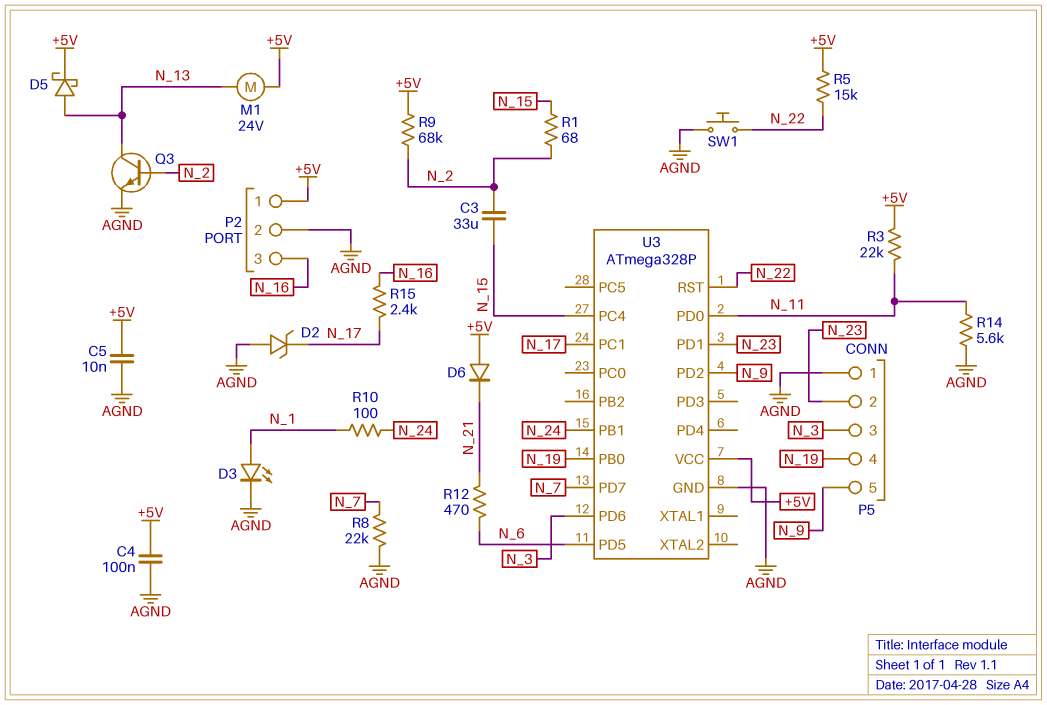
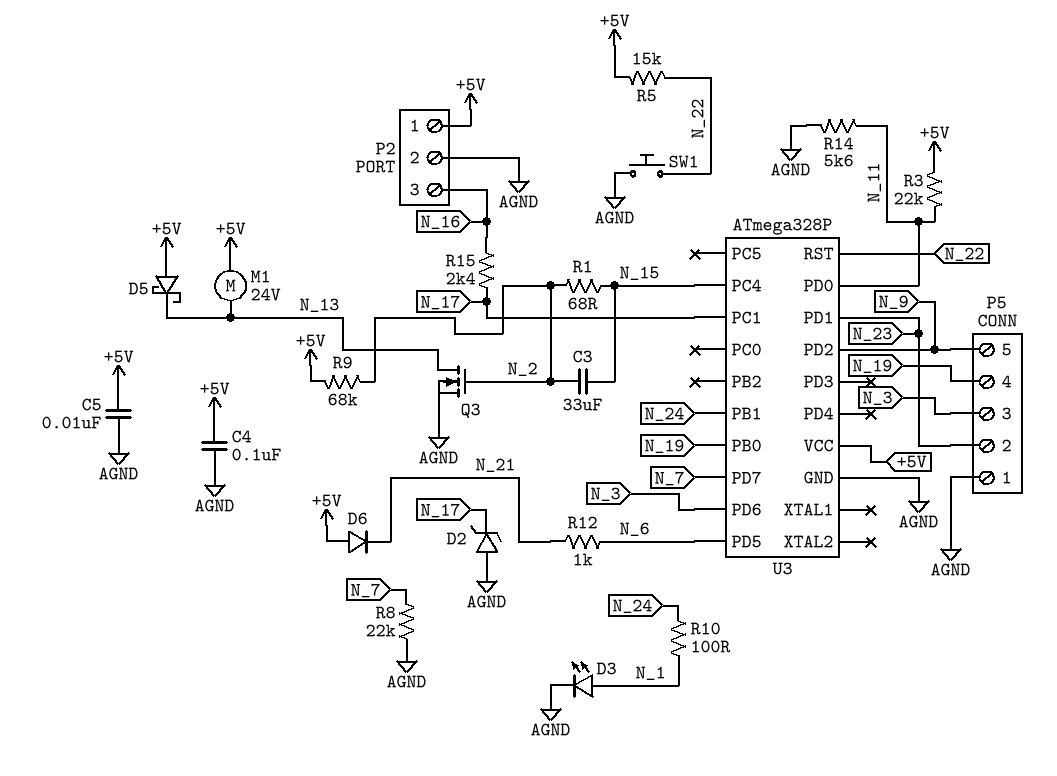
D5: schottky (A N_13, K +5V) -> schottky (A +5V, K N_13)
Q3: NPN (B N_2, C N_13, E AGND) -> NMOS (G N_2, D N_13, S AGND)
R12: 470 (N_6, N_21) -> 1k (N_6, N_21)

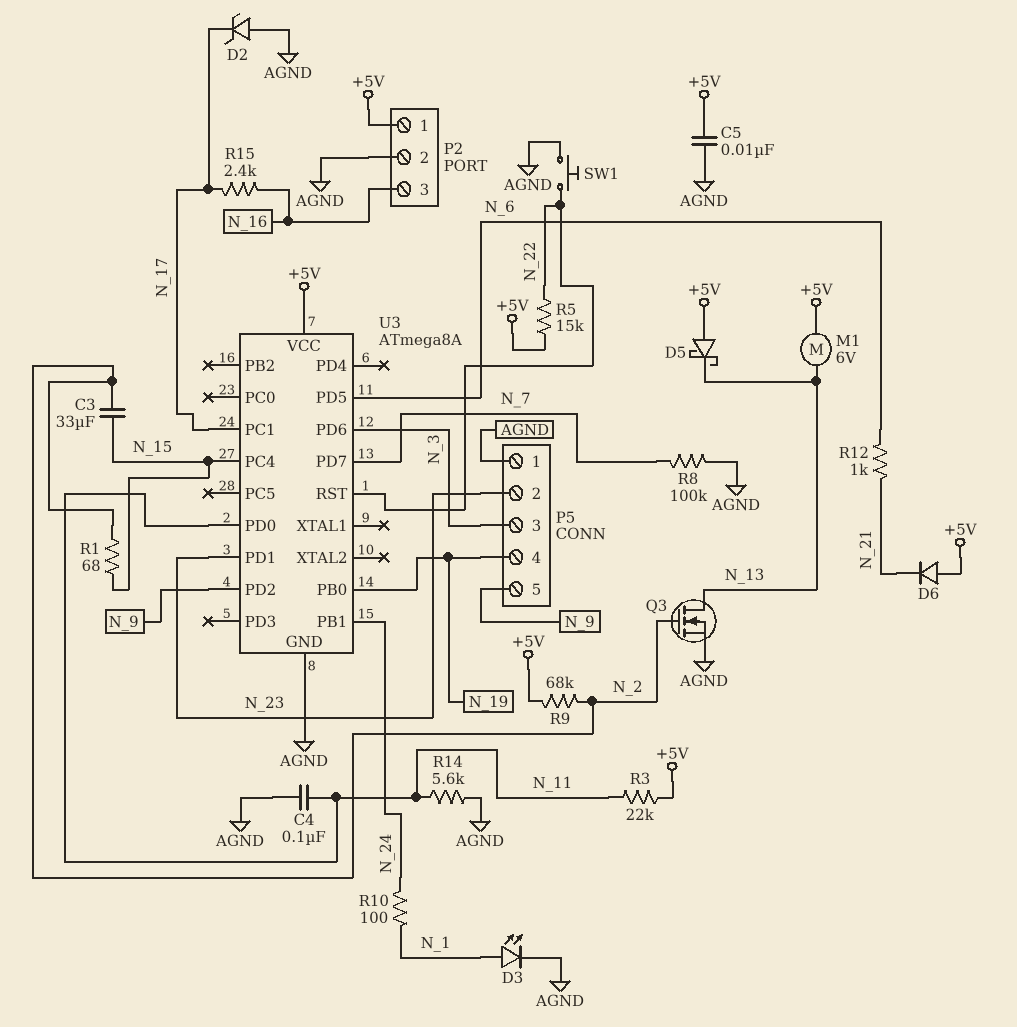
C4: 100nF (+5V, AGND) -> 100nF (AGND, N_11)
M1: motor 24V (+5V, N_13) -> motor 6V (+5V, N_13)
R8: 22k (AGND, N_7) -> 100k (AGND, N_7)
U3: ATmega328P -> ATmega8A

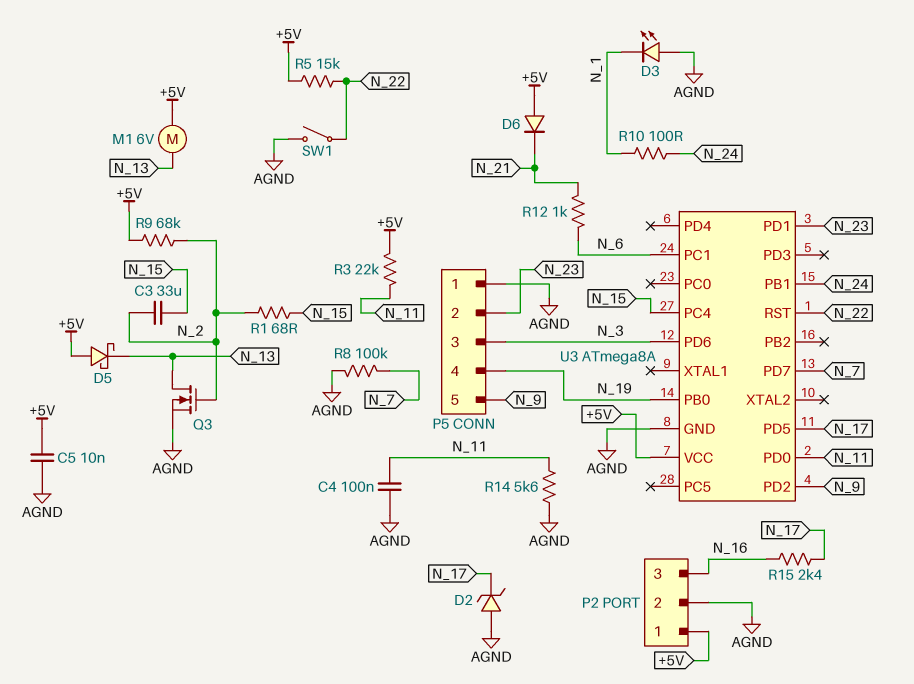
D3: LED (A N_1, K AGND) -> LED (A AGND, K N_1)
SW1: button (AGND, N_22) -> switch (AGND, N_22)
U3 pin PC1: N_17 -> N_6
U3 pin PD5: N_6 -> N_17

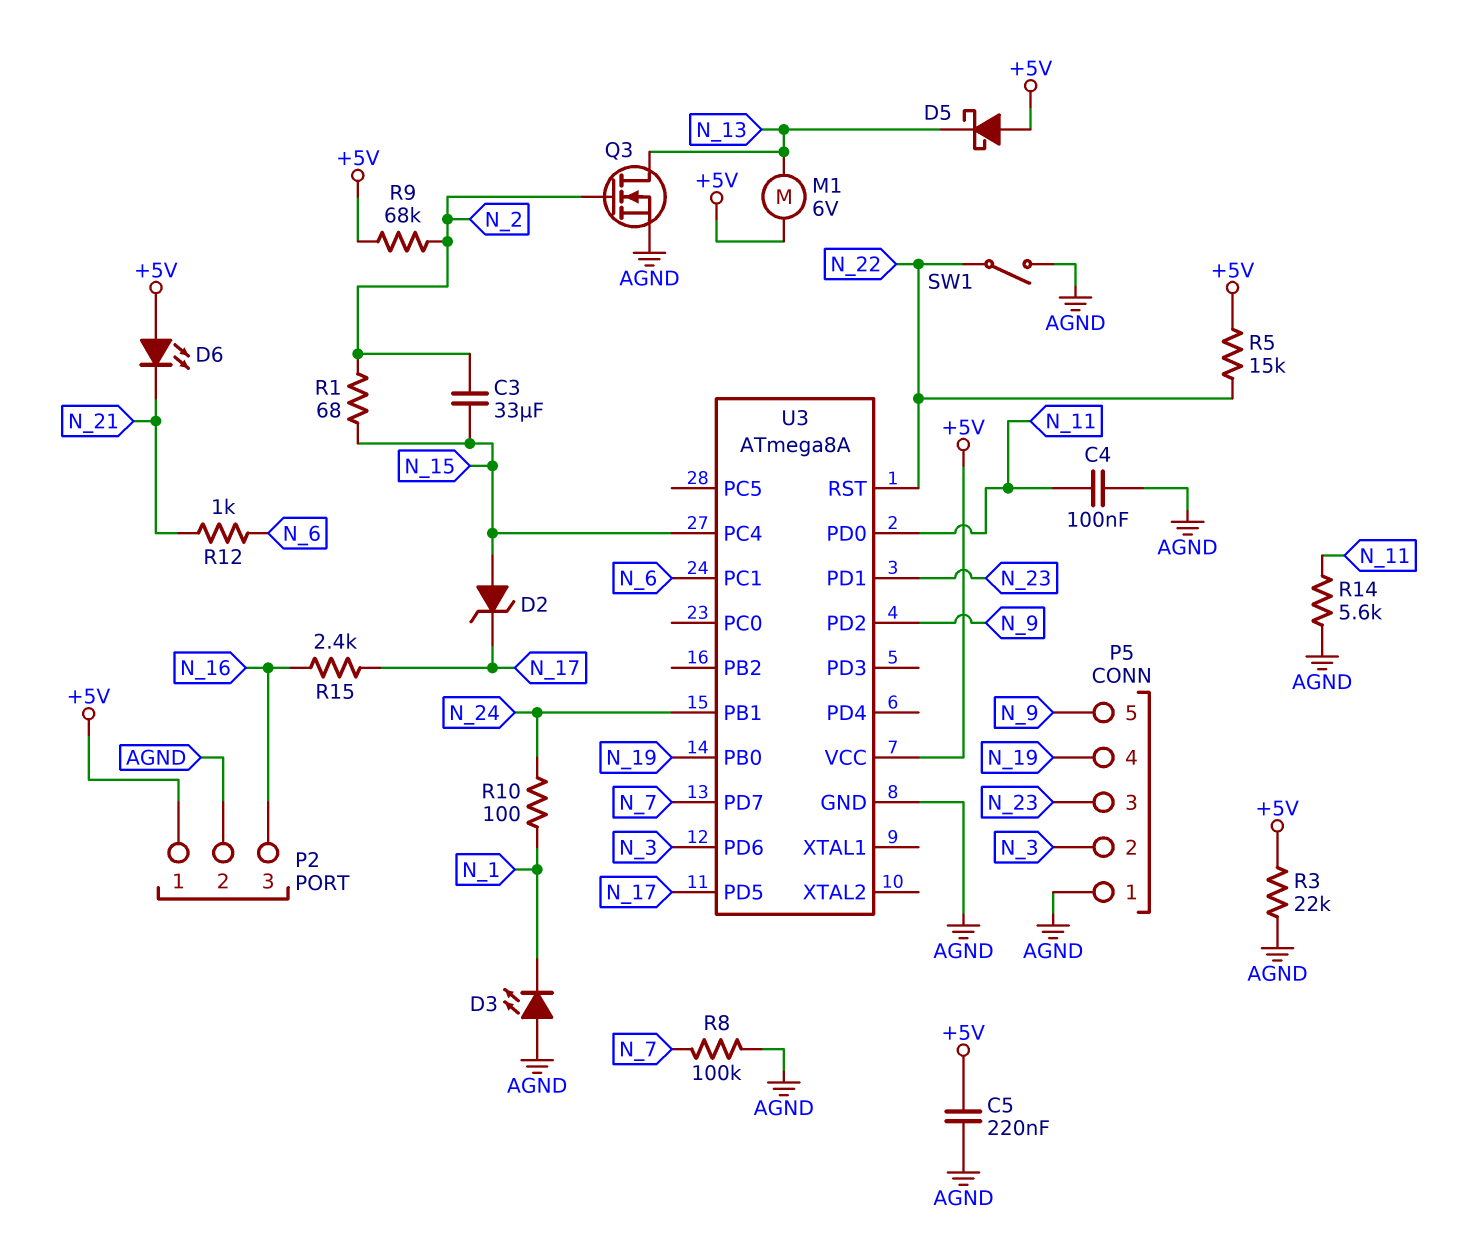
C5: 10nF (+5V, AGND) -> 220nF (+5V, AGND)
D2: zener (A AGND, K N_17) -> zener (A N_15, K N_17)
D6: diode (A +5V, K N_21) -> LED (A +5V, K N_21)
P5 pin 2: N_23 -> N_3
P5 pin 3: N_3 -> N_23
R3: 22k (+5V, N_11) -> 22k (+5V, AGND)

